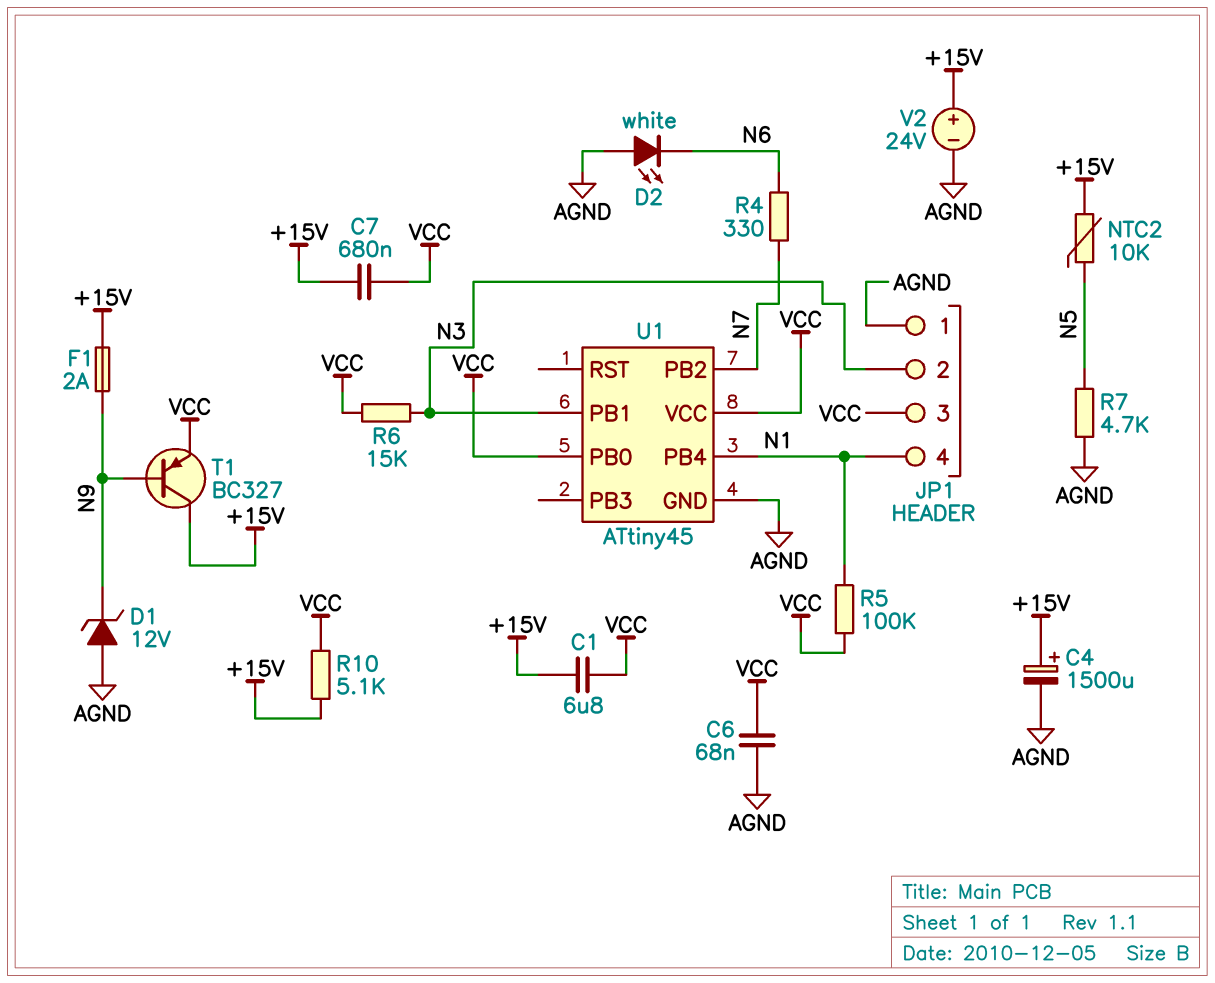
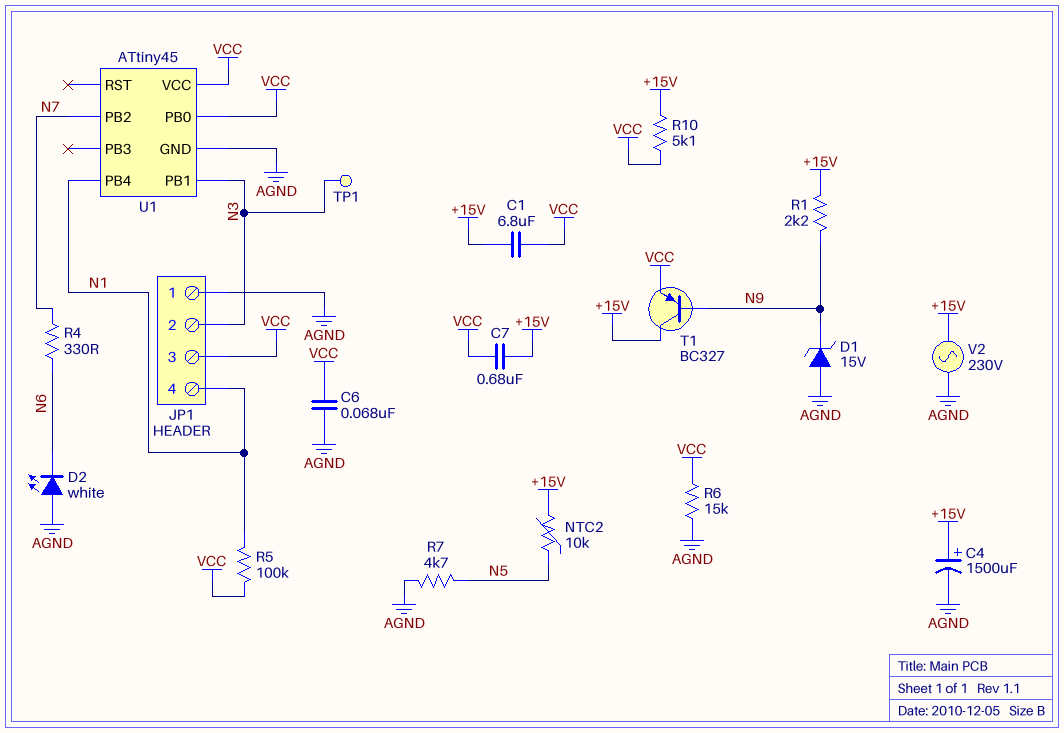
D1: zener 12V (A AGND, K N9) -> zener 15V (A AGND, K N9)
F1: 2A (+15V, N9) -> none
R1: none -> 2.2k (+15V, N9)
R6: 15k (N3, VCC) -> 15k (AGND, VCC)
TP1: none -> test point (N3)
V2: 24V (plus +15V, minus AGND) -> AC 230V (+15V, AGND)

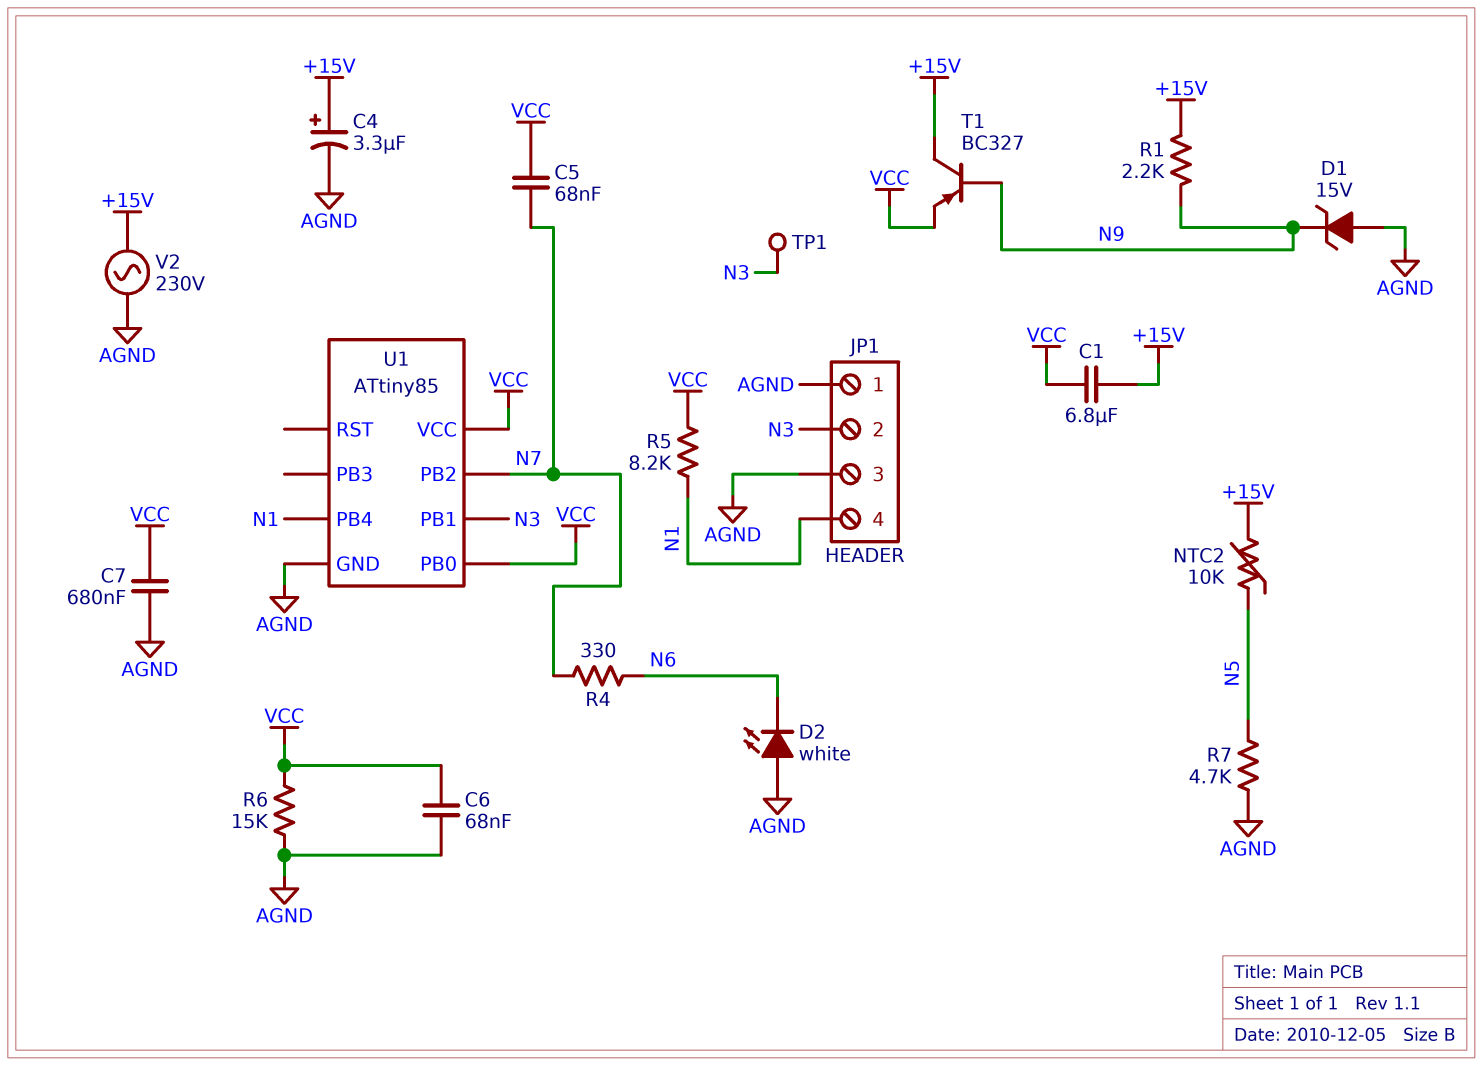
C4: 1500uF (plus +15V, minus AGND) -> 3.3uF (plus +15V, minus AGND)
C5: none -> 68nF (N7, VCC)
C7: 680nF (+15V, VCC) -> 680nF (AGND, VCC)
JP1 pin 3: VCC -> AGND
R5: 100k (N1, VCC) -> 8.2k (N1, VCC)
R10: 5.1k (+15V, VCC) -> none
U1: ATtiny45 -> ATtiny85

